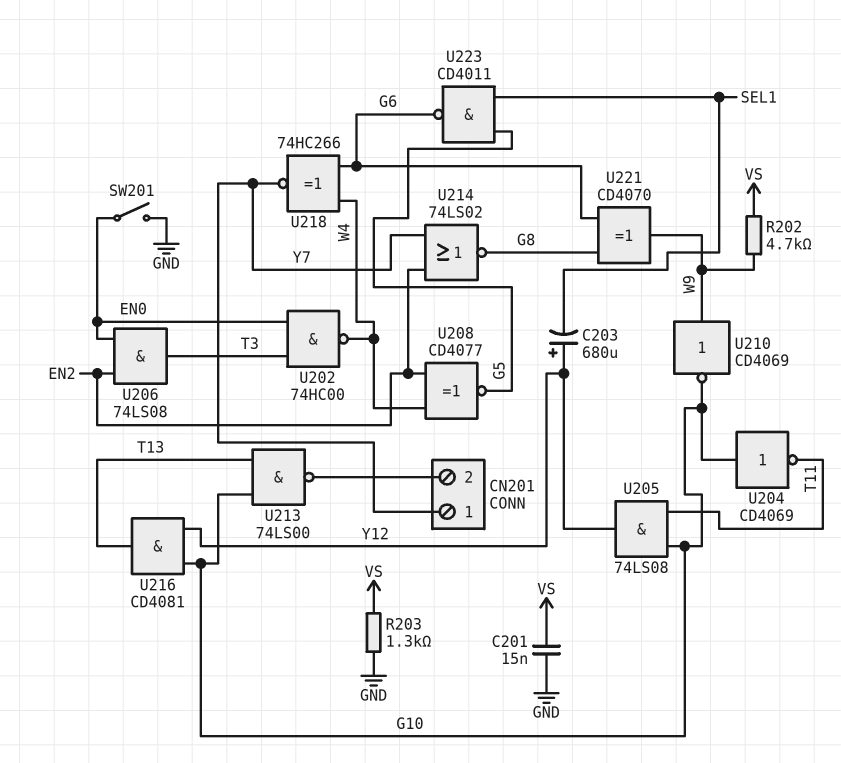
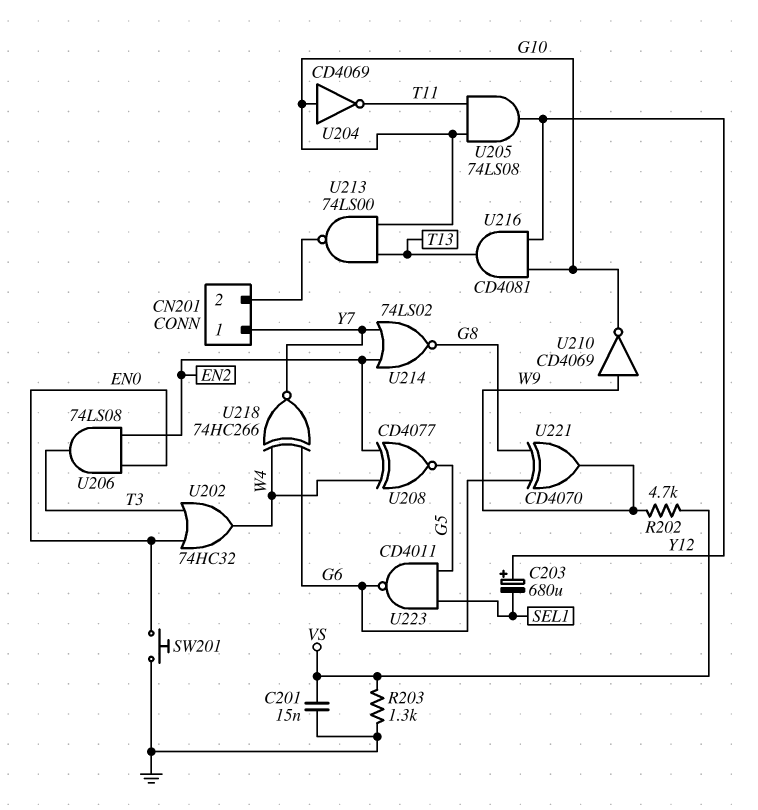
SW201: switch (EN0, GND) -> button (EN0, GND)
U202: NAND 74HC00 (in EN0, in T3, out W4) -> OR 74HC32 (in EN0, in T3, out W4)

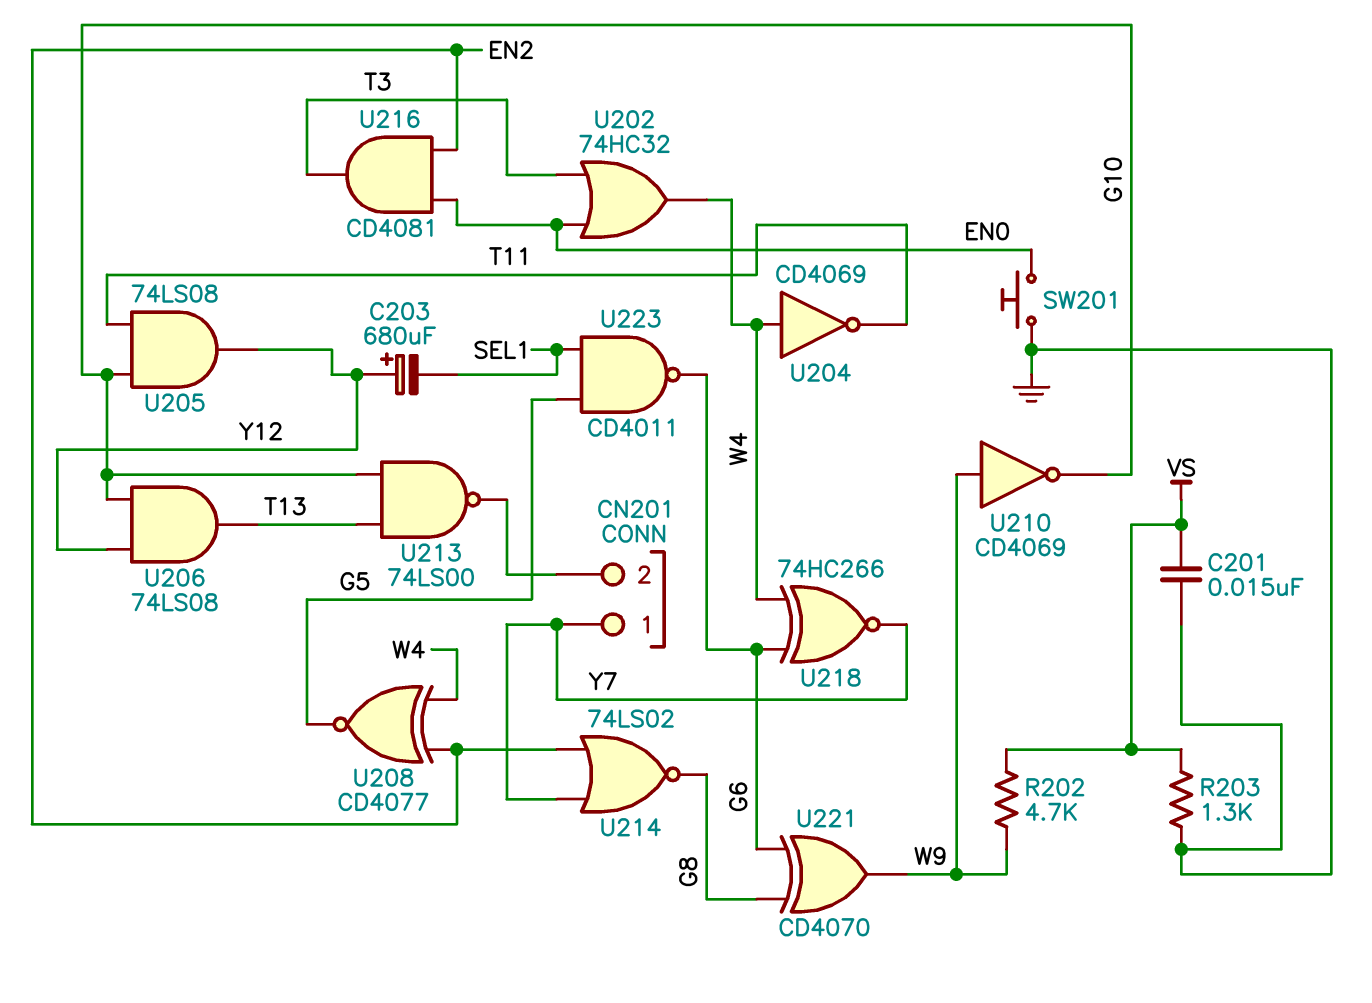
U204: NOT CD4069 (in G10, out T11) -> NOT CD4069 (in W4, out T11)
U206: AND 74LS08 (in EN0, in EN2, out T3) -> AND 74LS08 (in G10, in Y12, out T13)
U216: AND CD4081 (in G10, in Y12, out T13) -> AND CD4081 (in EN0, in EN2, out T3)

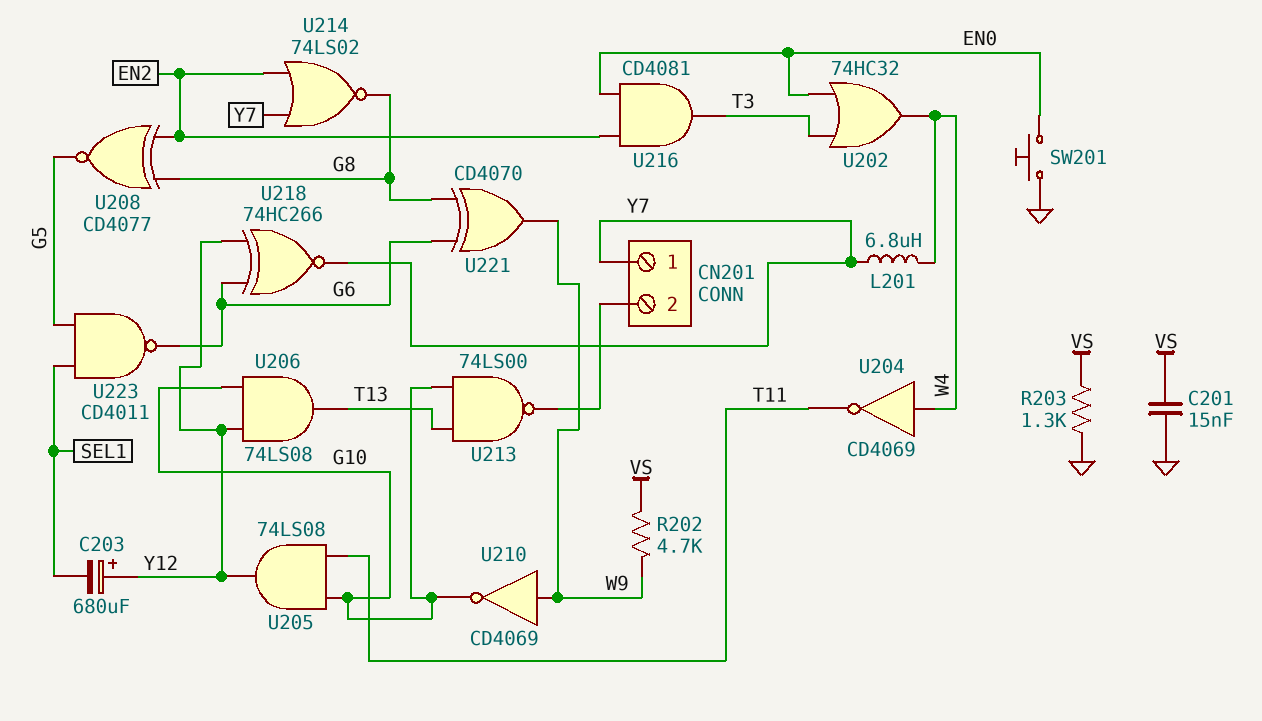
L201: none -> 6.8uH (W4, Y7)
U208: XNOR CD4077 (in EN2, in W4, out G5) -> XNOR CD4077 (in EN2, in G8, out G5)
U218: XNOR 74HC266 (in G6, in W4, out Y7) -> XNOR 74HC266 (in G6, in Y12, out Y7)

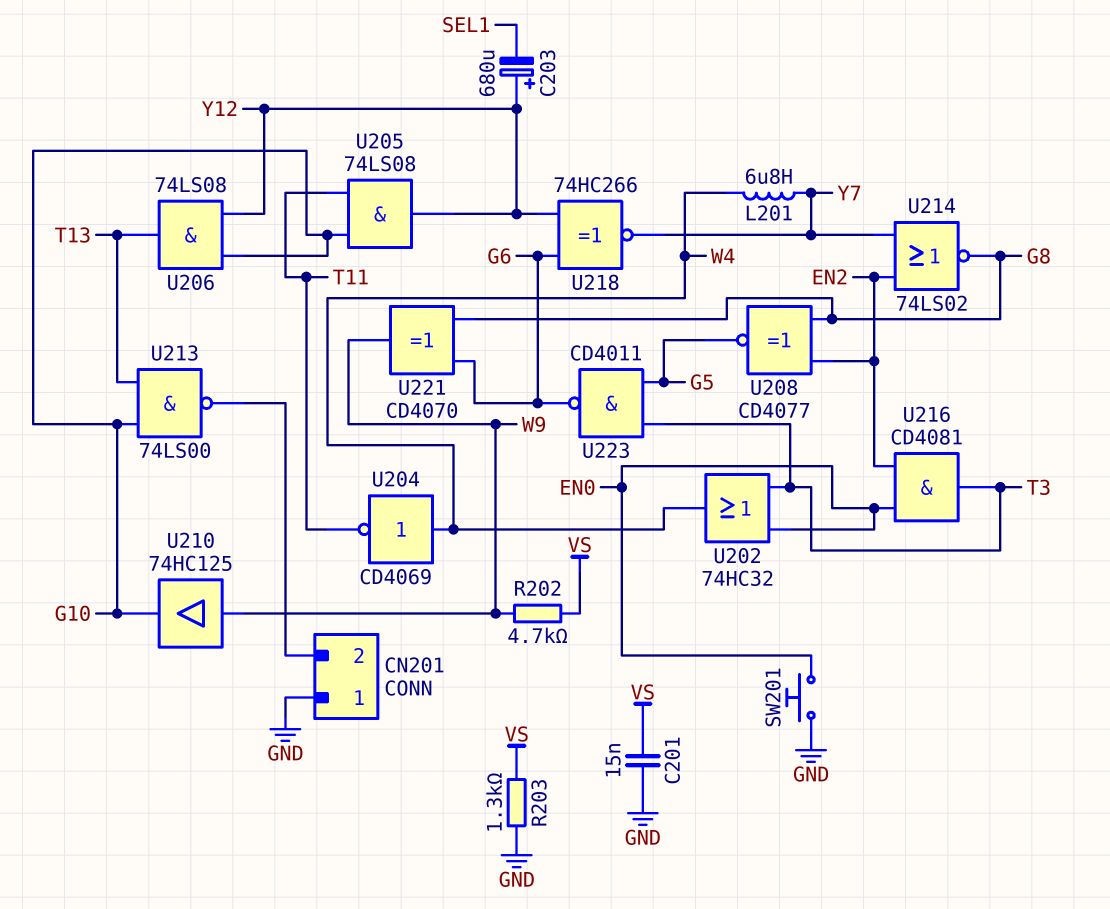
CN201 pin 1: Y7 -> GND
U210: NOT CD4069 (in W9, out G10) -> buffer 74HC125 (in W9, out G10)
U223: NAND CD4011 (in G5, in SEL1, out G6) -> NAND CD4011 (in G5, in T3, out G6)

